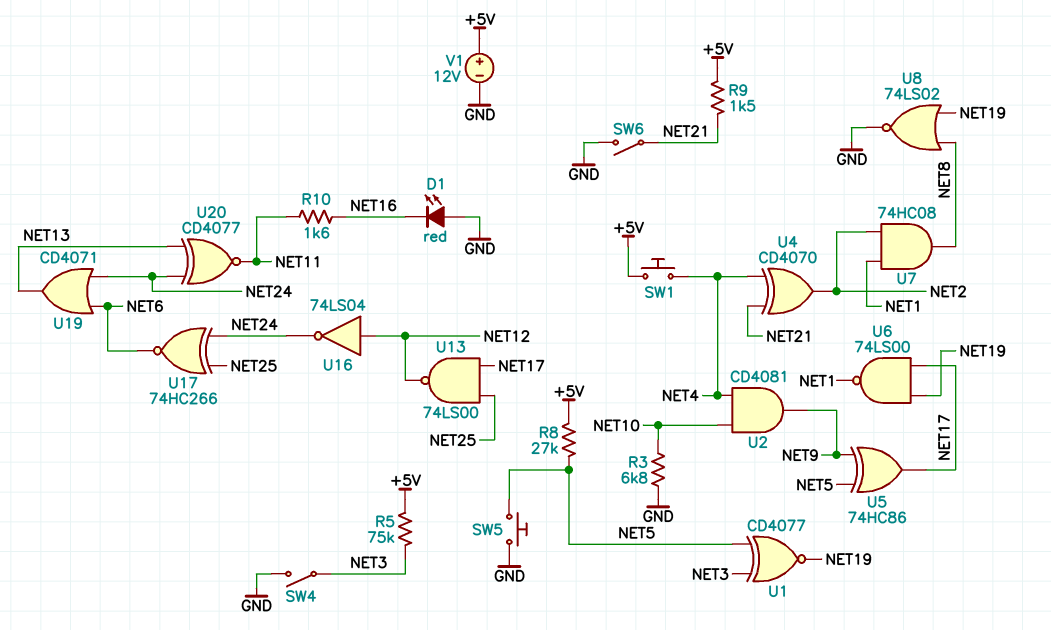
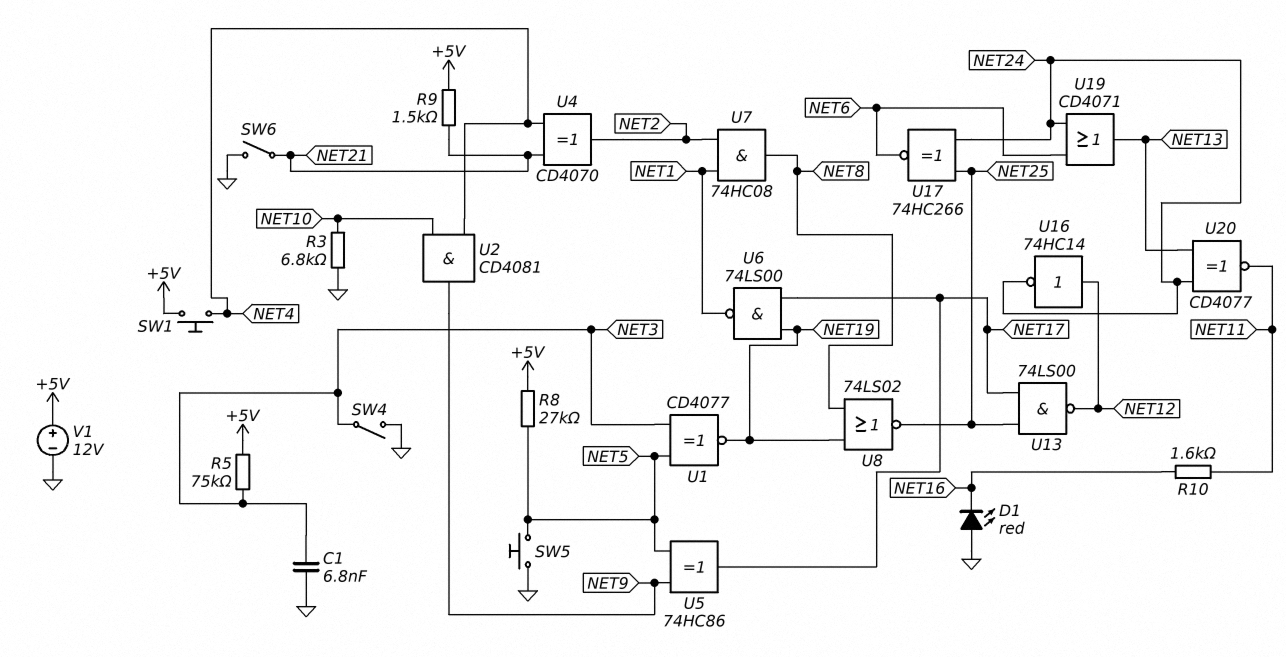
C1: none -> 6.8nF (GND, NET3)
U8: NOR 74LS02 (in NET8, in NET19, out GND) -> NOR 74LS02 (in NET8, in NET19, out NET25)
U16: NOT 74LS04 (in NET12, out NET24) -> NOT 74HC14 (in NET12, out NET24)

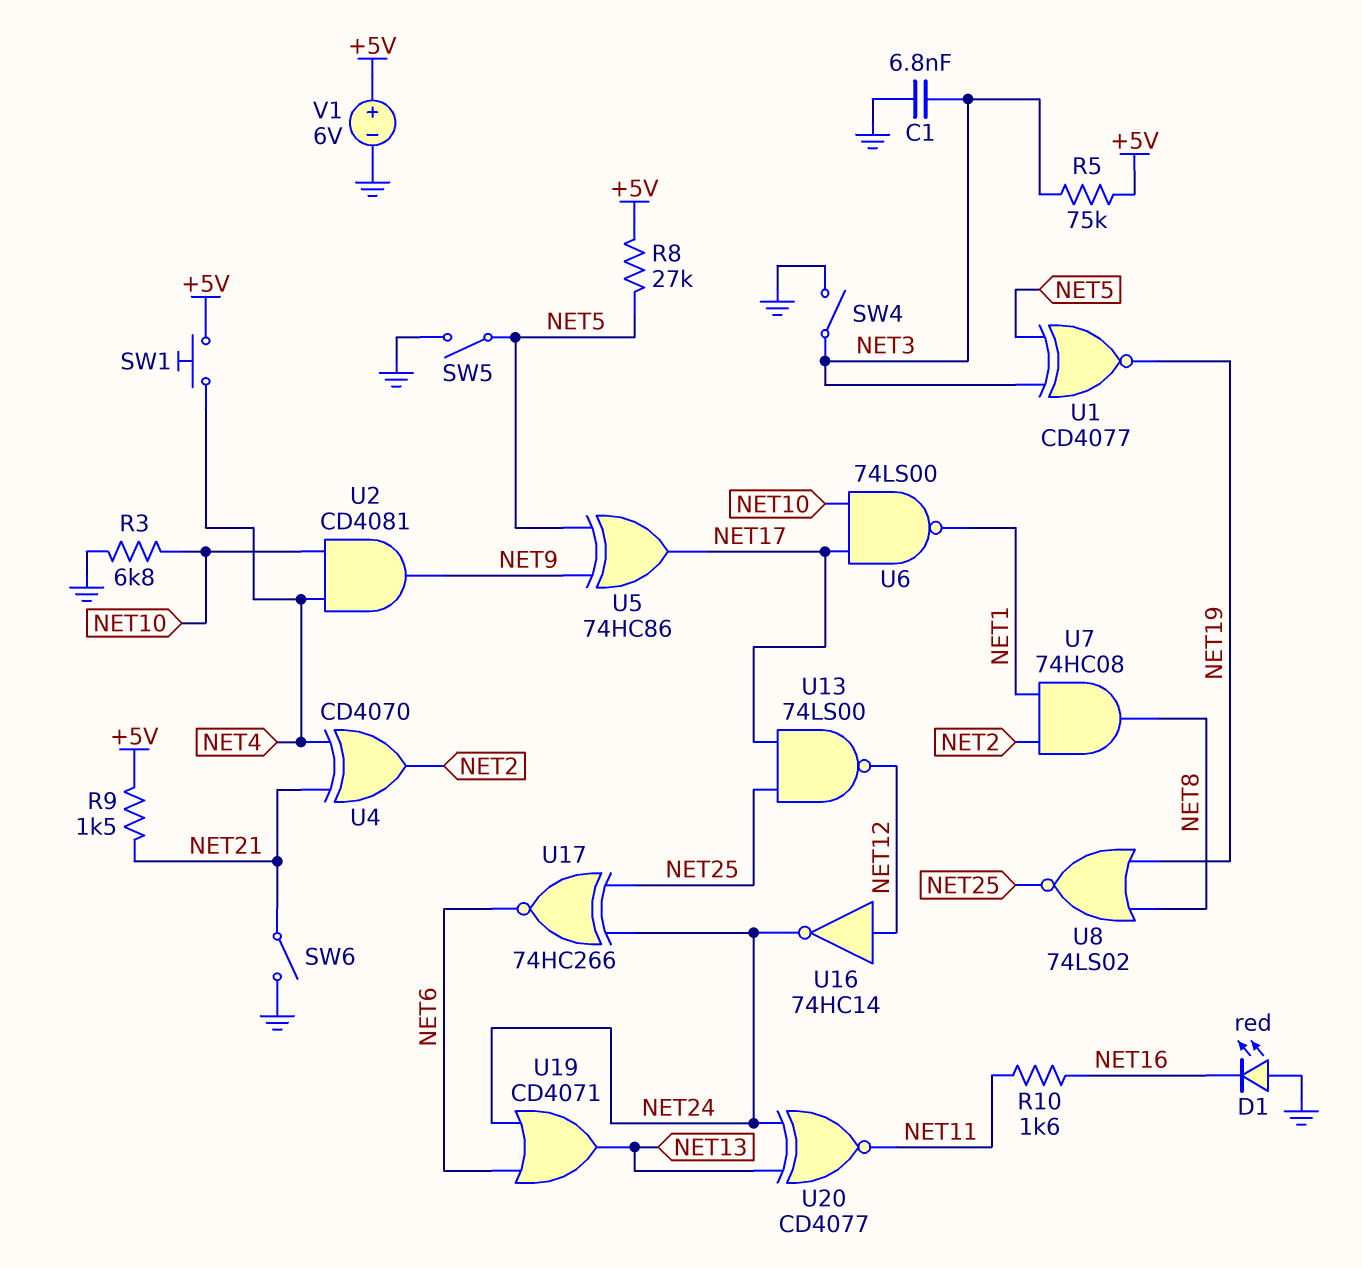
SW5: button (GND, NET5) -> switch (GND, NET5)
U6: NAND 74LS00 (in NET17, in NET19, out NET1) -> NAND 74LS00 (in NET10, in NET17, out NET1)
V1: 12V (plus +5V, minus GND) -> 6V (plus +5V, minus GND)

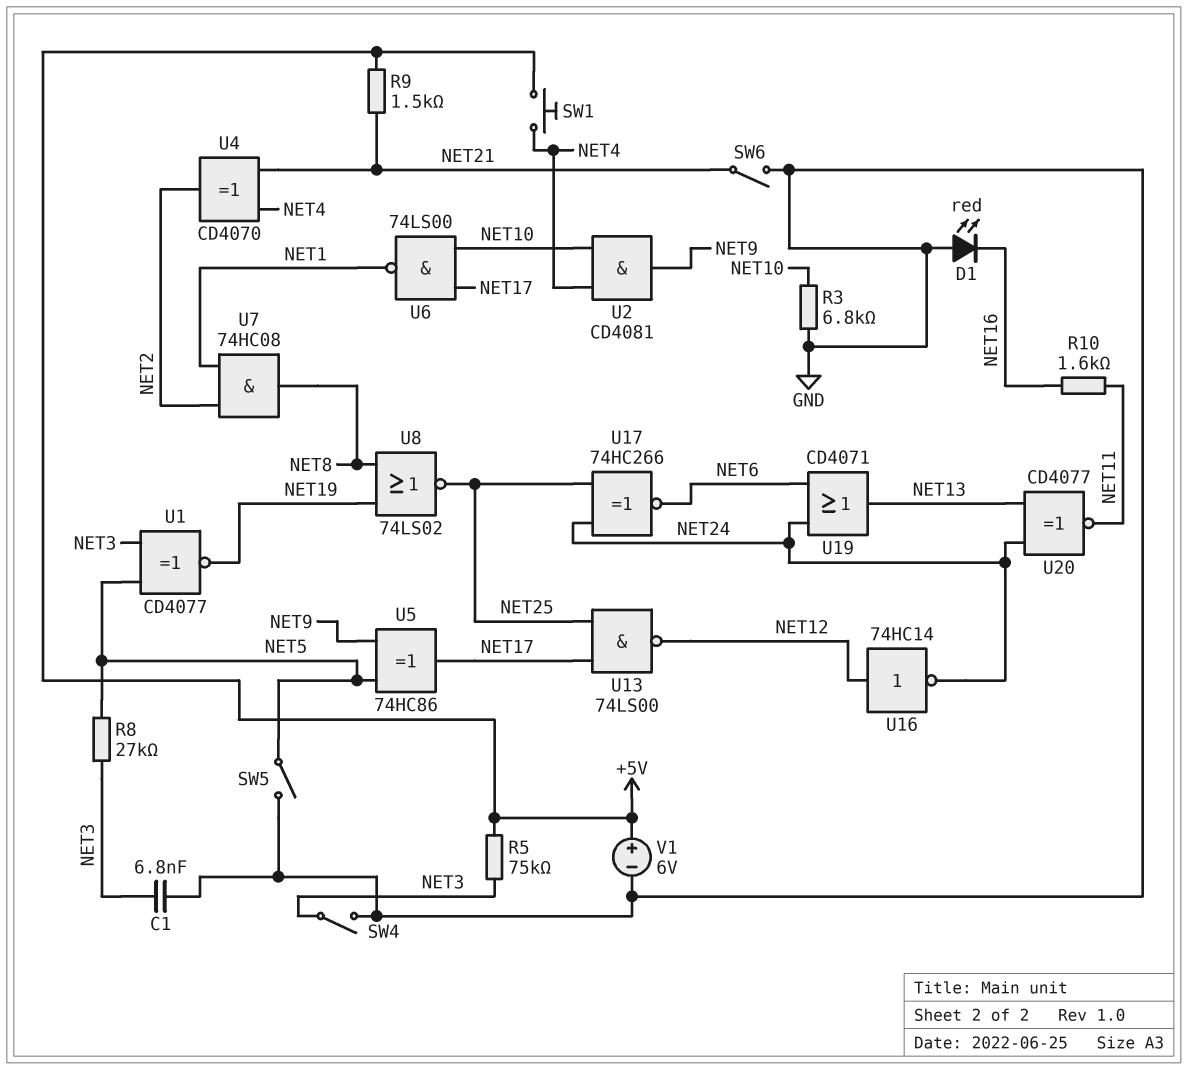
R8: 27k (+5V, NET5) -> 27k (NET3, NET5)

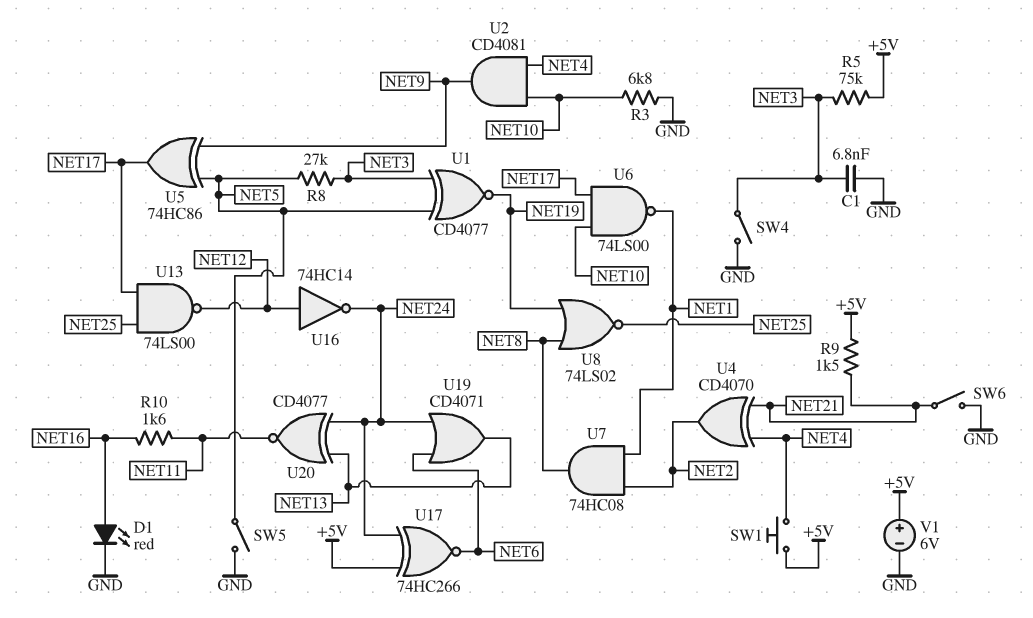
D1: LED red (A GND, K NET16) -> LED red (A NET16, K GND)
U17: XNOR 74HC266 (in NET24, in NET25, out NET6) -> XNOR 74HC266 (in +5V, in NET24, out NET6)

